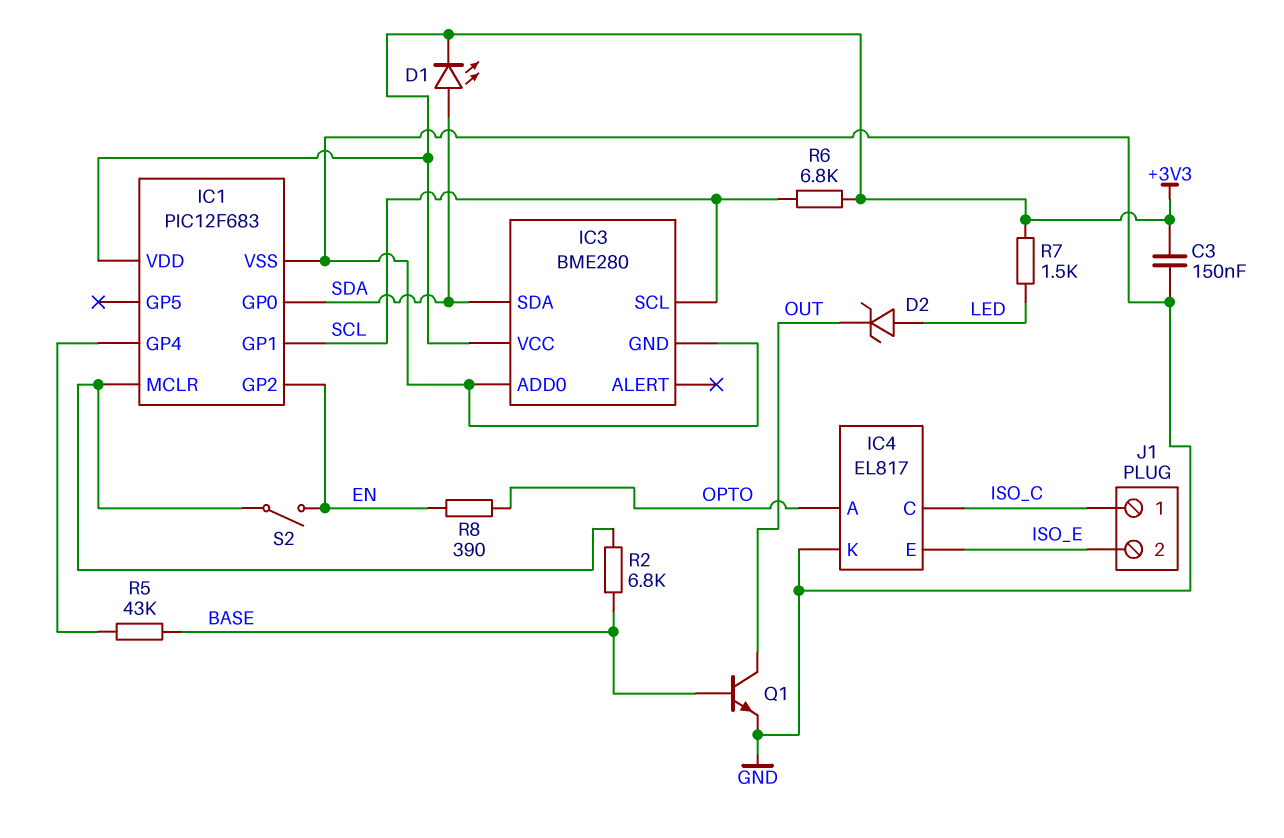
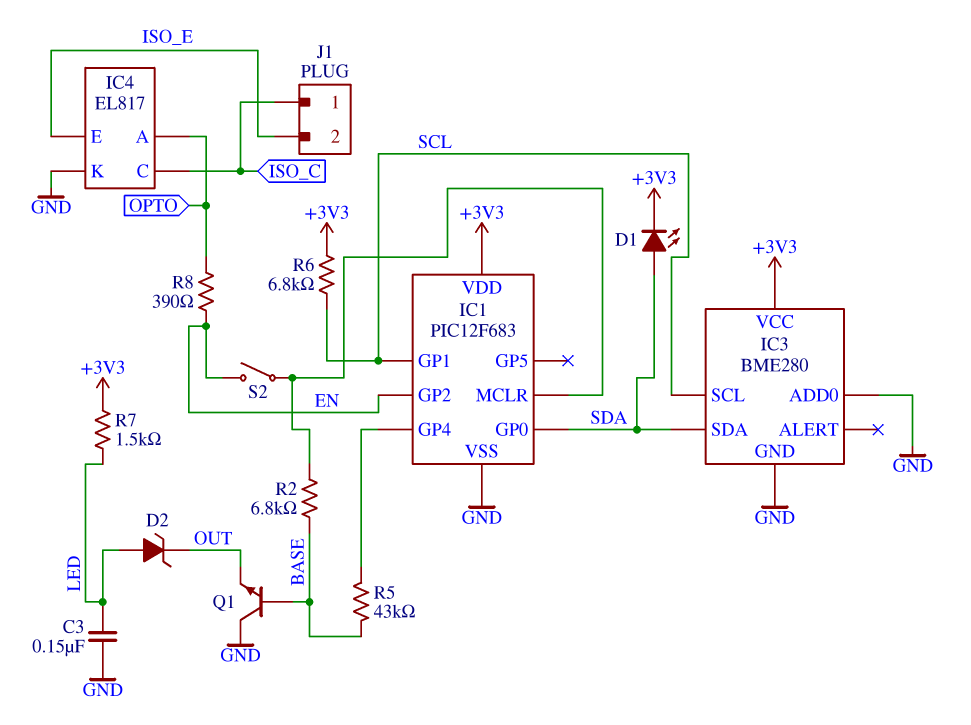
C3: 150nF (+3V3, GND) -> 150nF (GND, LED)
Q1: NPN (B BASE, C OUT, E GND) -> NPN (B BASE, C GND, E OUT)

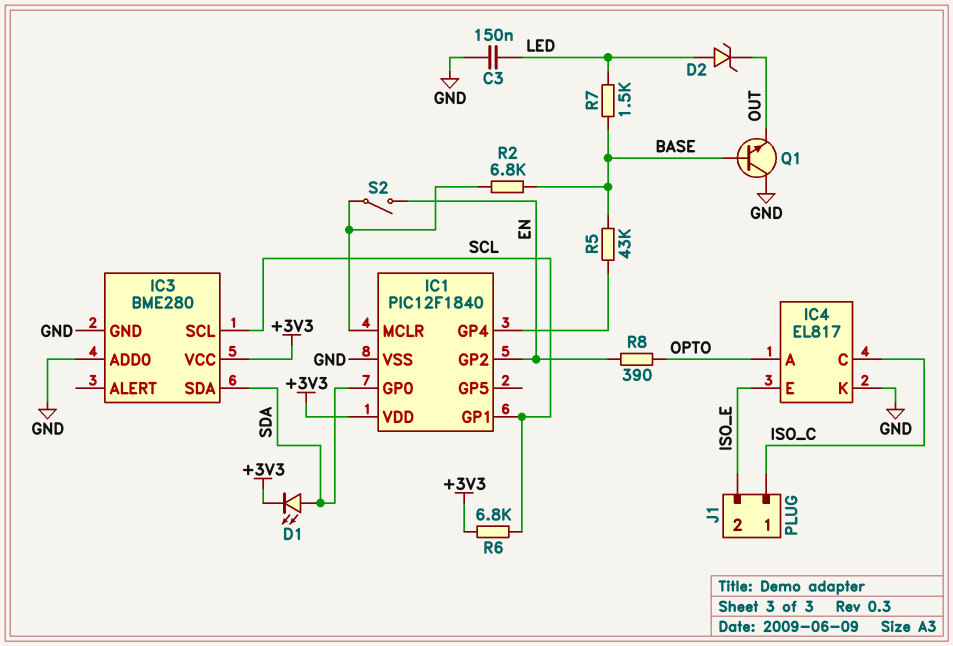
IC1: PIC12F683 -> PIC12F1840
R7: 1.5k (+3V3, LED) -> 1.5k (BASE, LED)

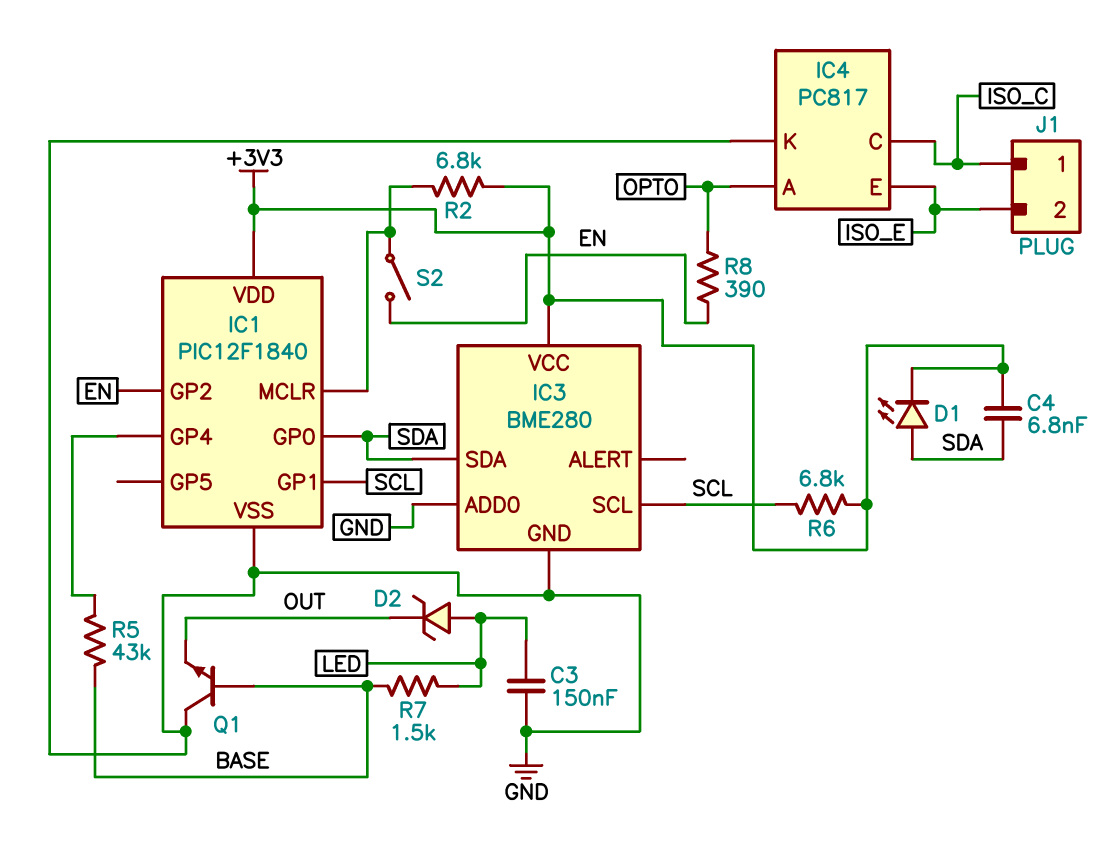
C4: none -> 6.8nF (+3V3, SDA)
IC4: EL817 -> PC817
R2: 6.8k (BASE, IC1/MCLR) -> 6.8k (+3V3, IC1/MCLR)

